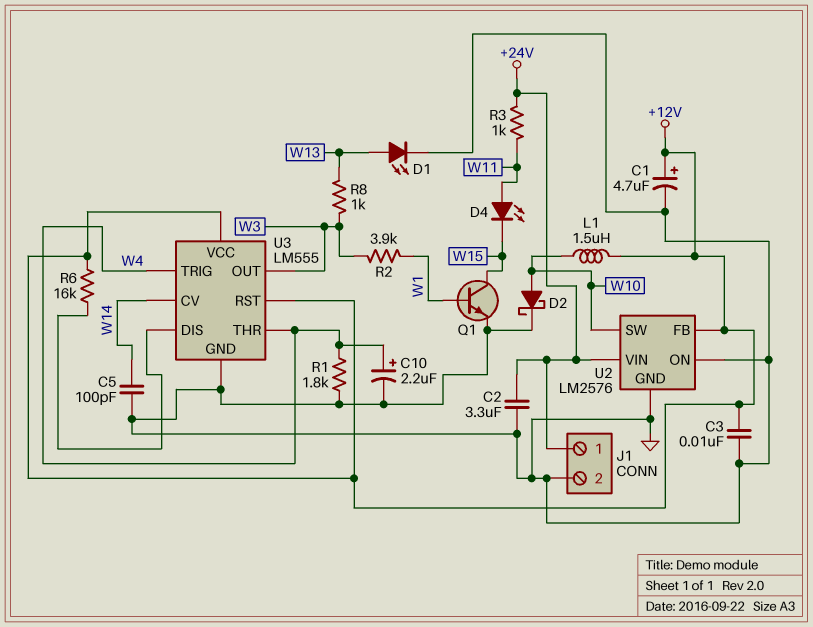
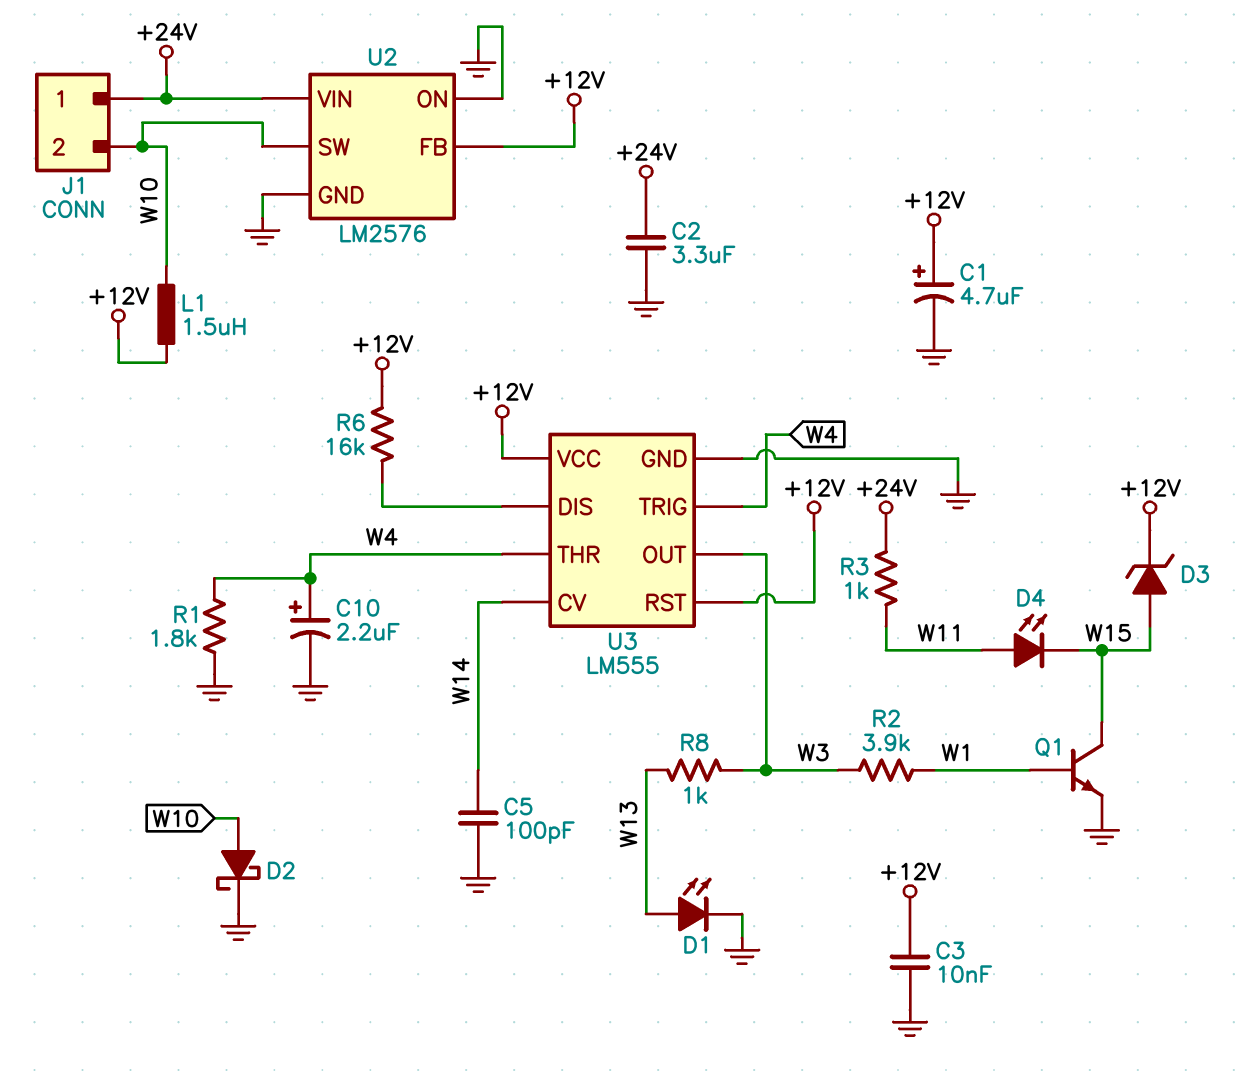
D3: none -> zener (A W15, K +12V)
J1 pin 2: GND -> W10

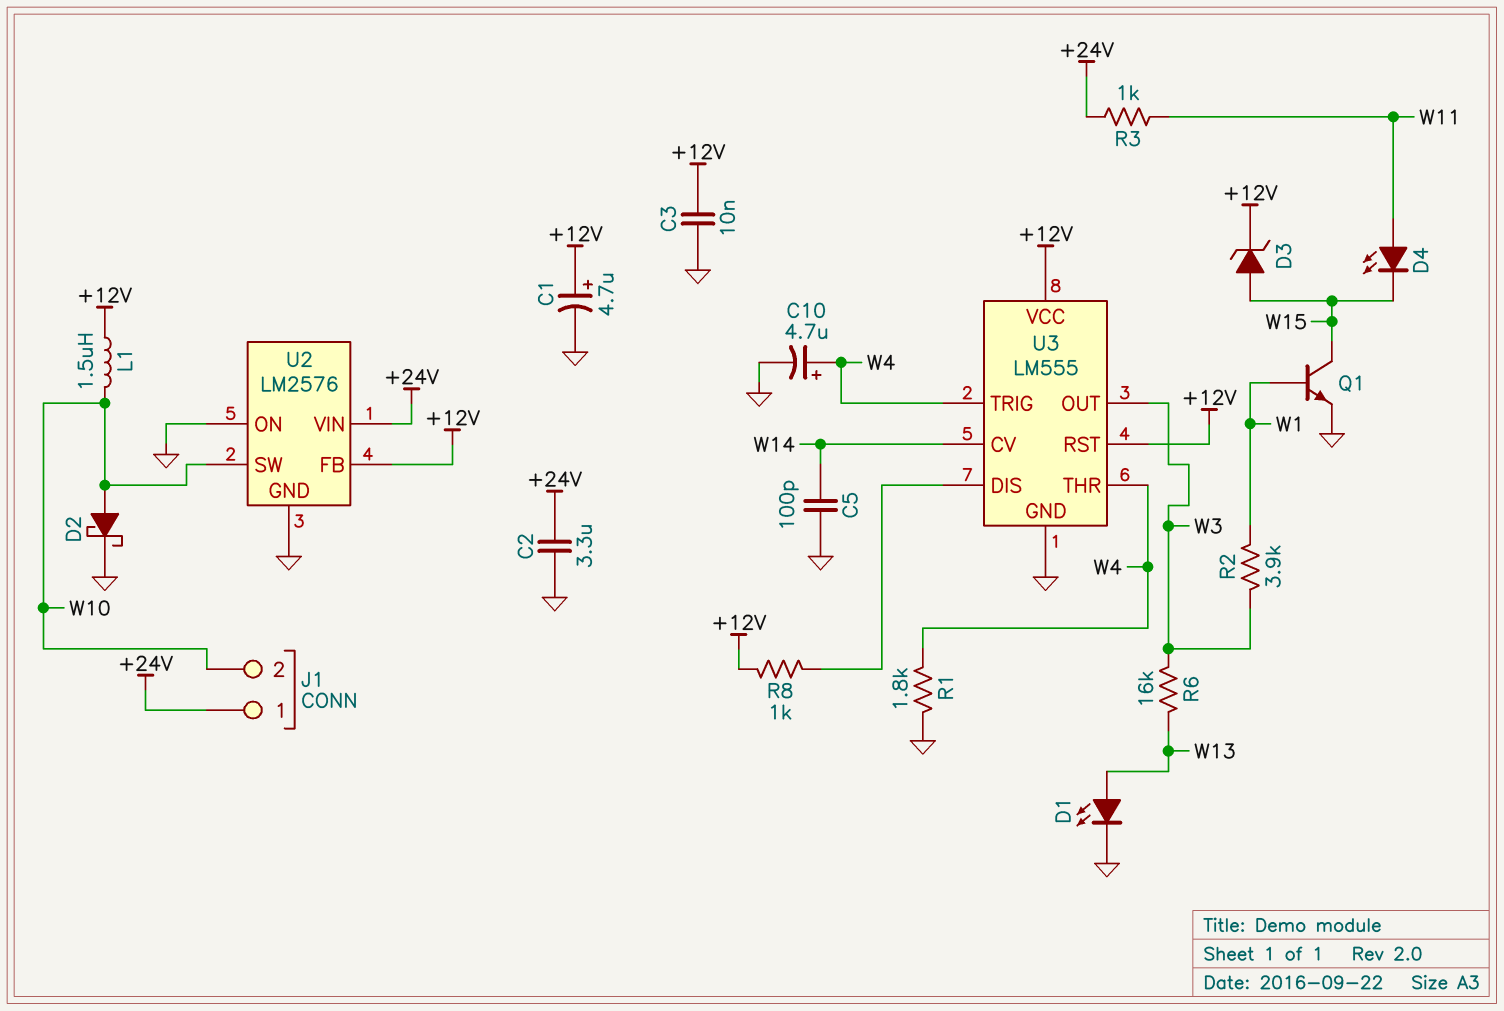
C10: 2.2uF (plus W4, minus GND) -> 4.7uF (plus W4, minus GND)
R6: 16k (+12V, U3/DIS) -> 16k (W3, W13)
R8: 1k (W3, W13) -> 1k (+12V, U3/DIS)

